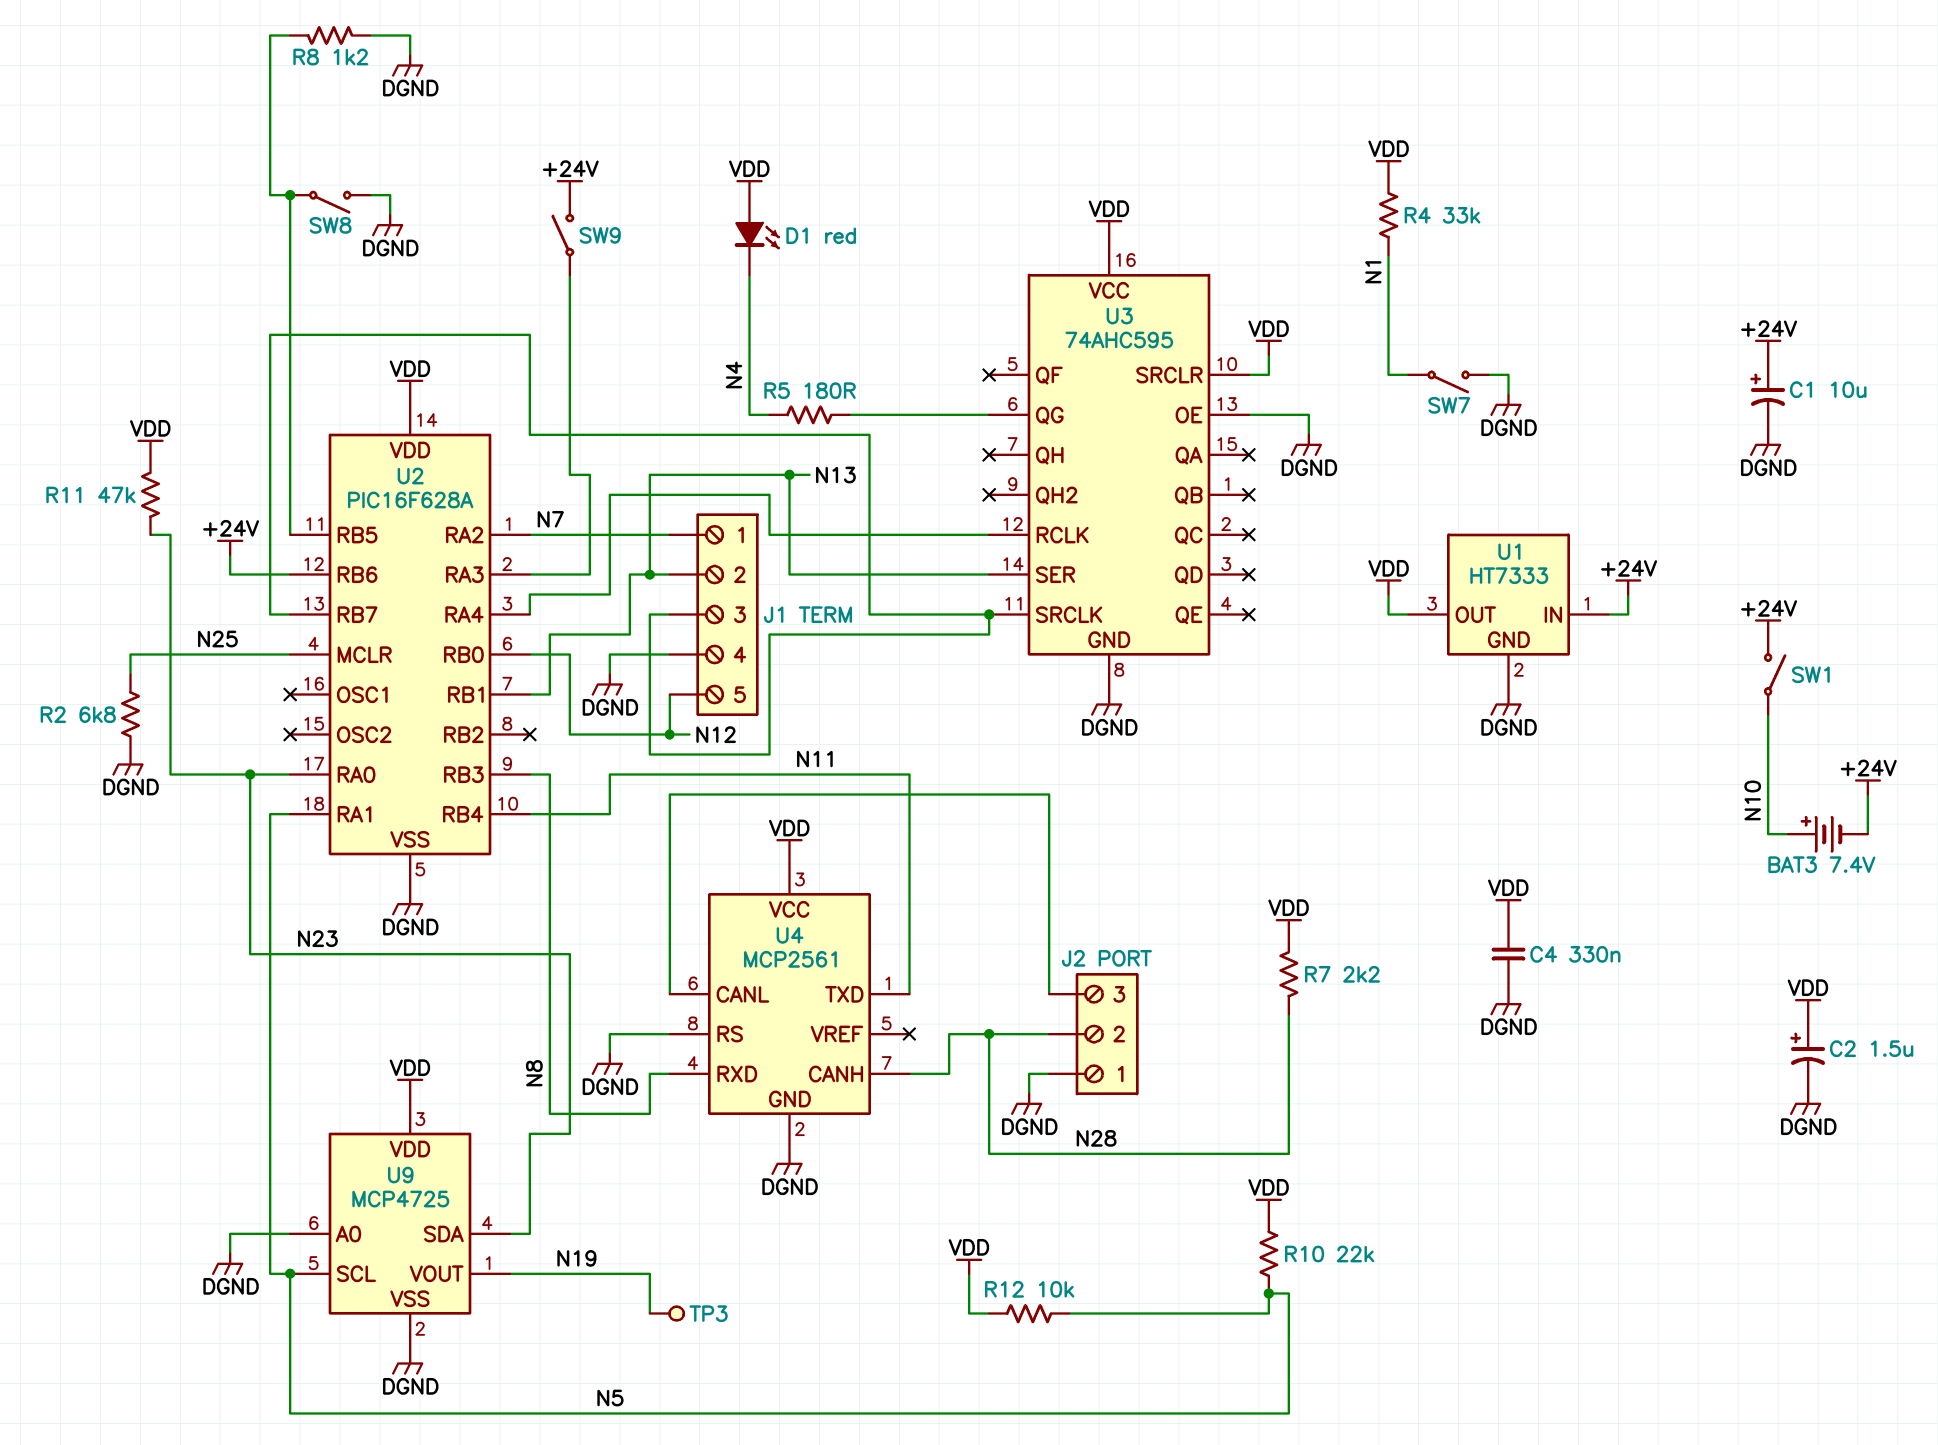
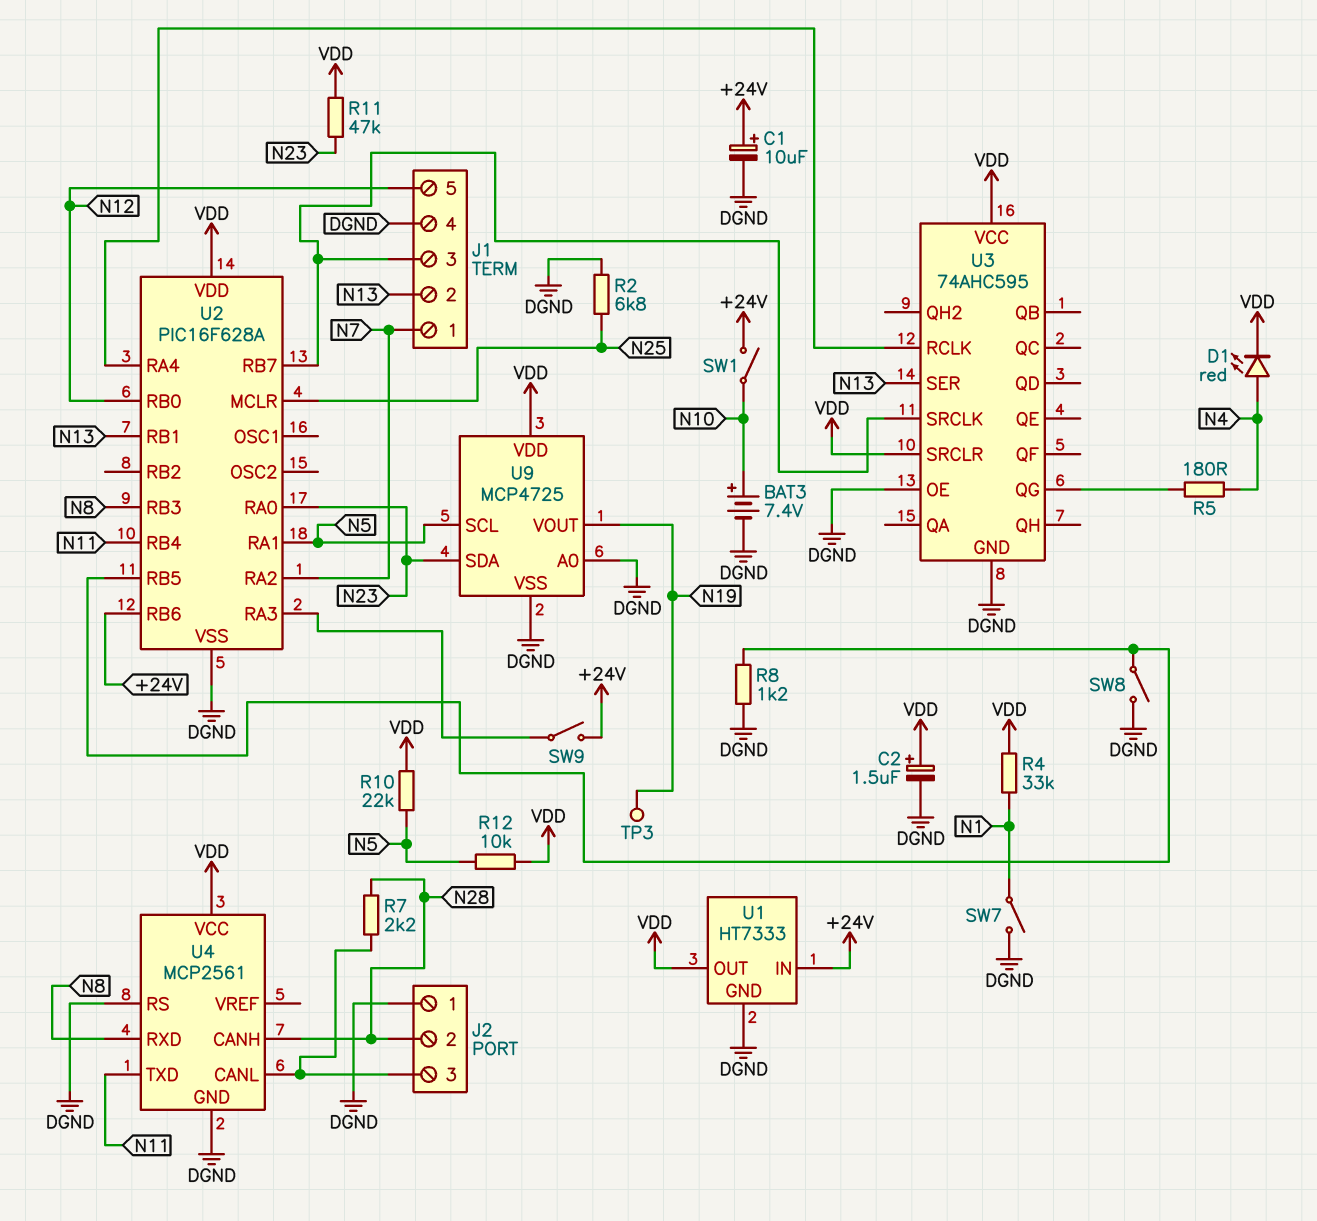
BAT3: 7.4V (plus N10, minus +24V) -> 7.4V (plus N10, minus DGND)
C4: 330nF (DGND, VDD) -> none
D1: LED red (A VDD, K N4) -> LED red (A N4, K VDD)
R7: 2.2k (N28, VDD) -> 2.2k (J2/3, N28)

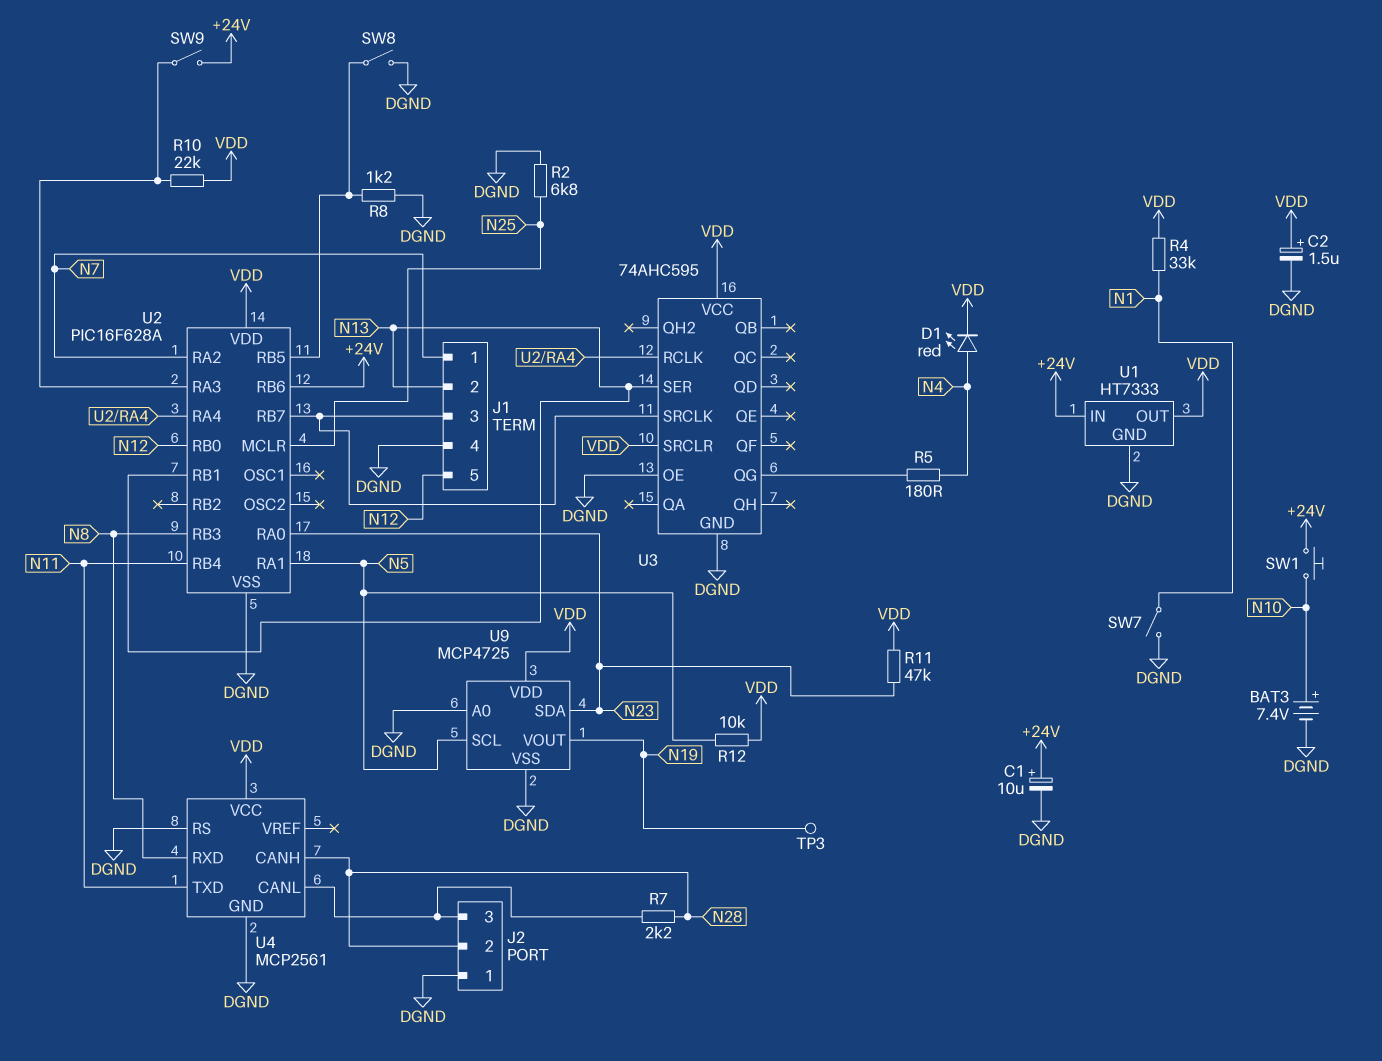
R10: 22k (N5, VDD) -> 22k (U2/RA3, VDD)
SW1: switch (+24V, N10) -> button (+24V, N10)

